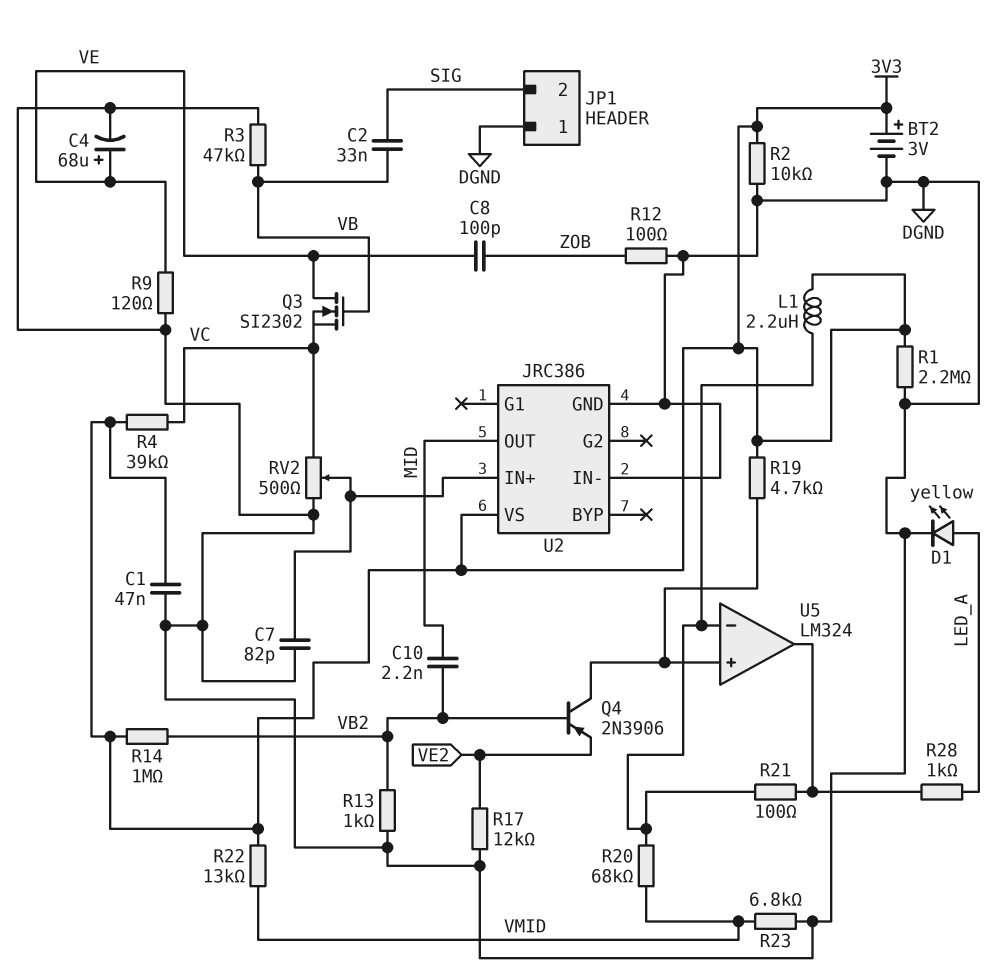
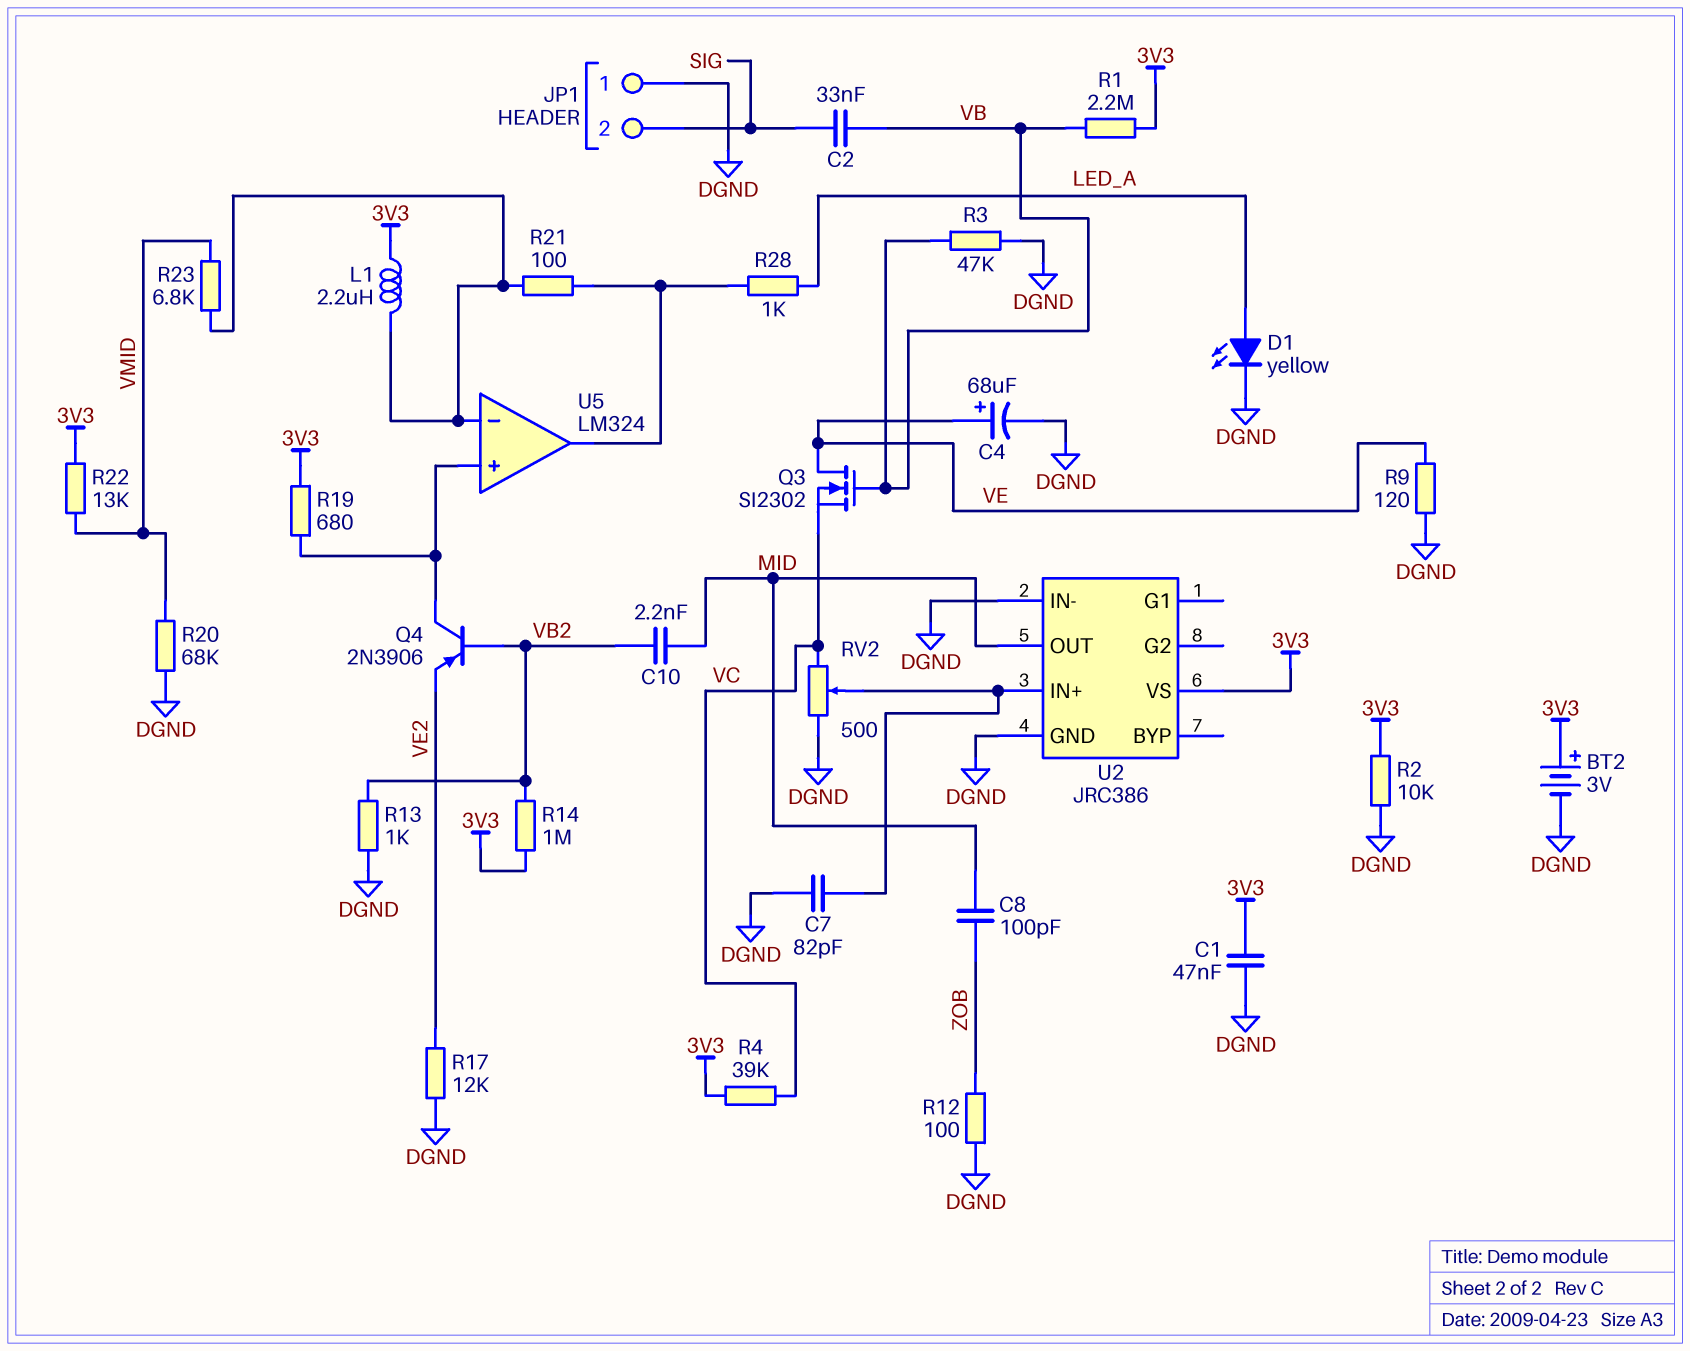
C8: 100pF (VE, ZOB) -> 100pF (MID, ZOB)
R1: 2.2M (3V3, DGND) -> 2.2M (3V3, VB)
R19: 4.7k (3V3, U5/in+) -> 680 (3V3, U5/in+)
R20: 68k (U5/in-, VMID) -> 68k (DGND, VMID)
R23: 6.8k (DGND, VMID) -> 6.8k (U5/in-, VMID)

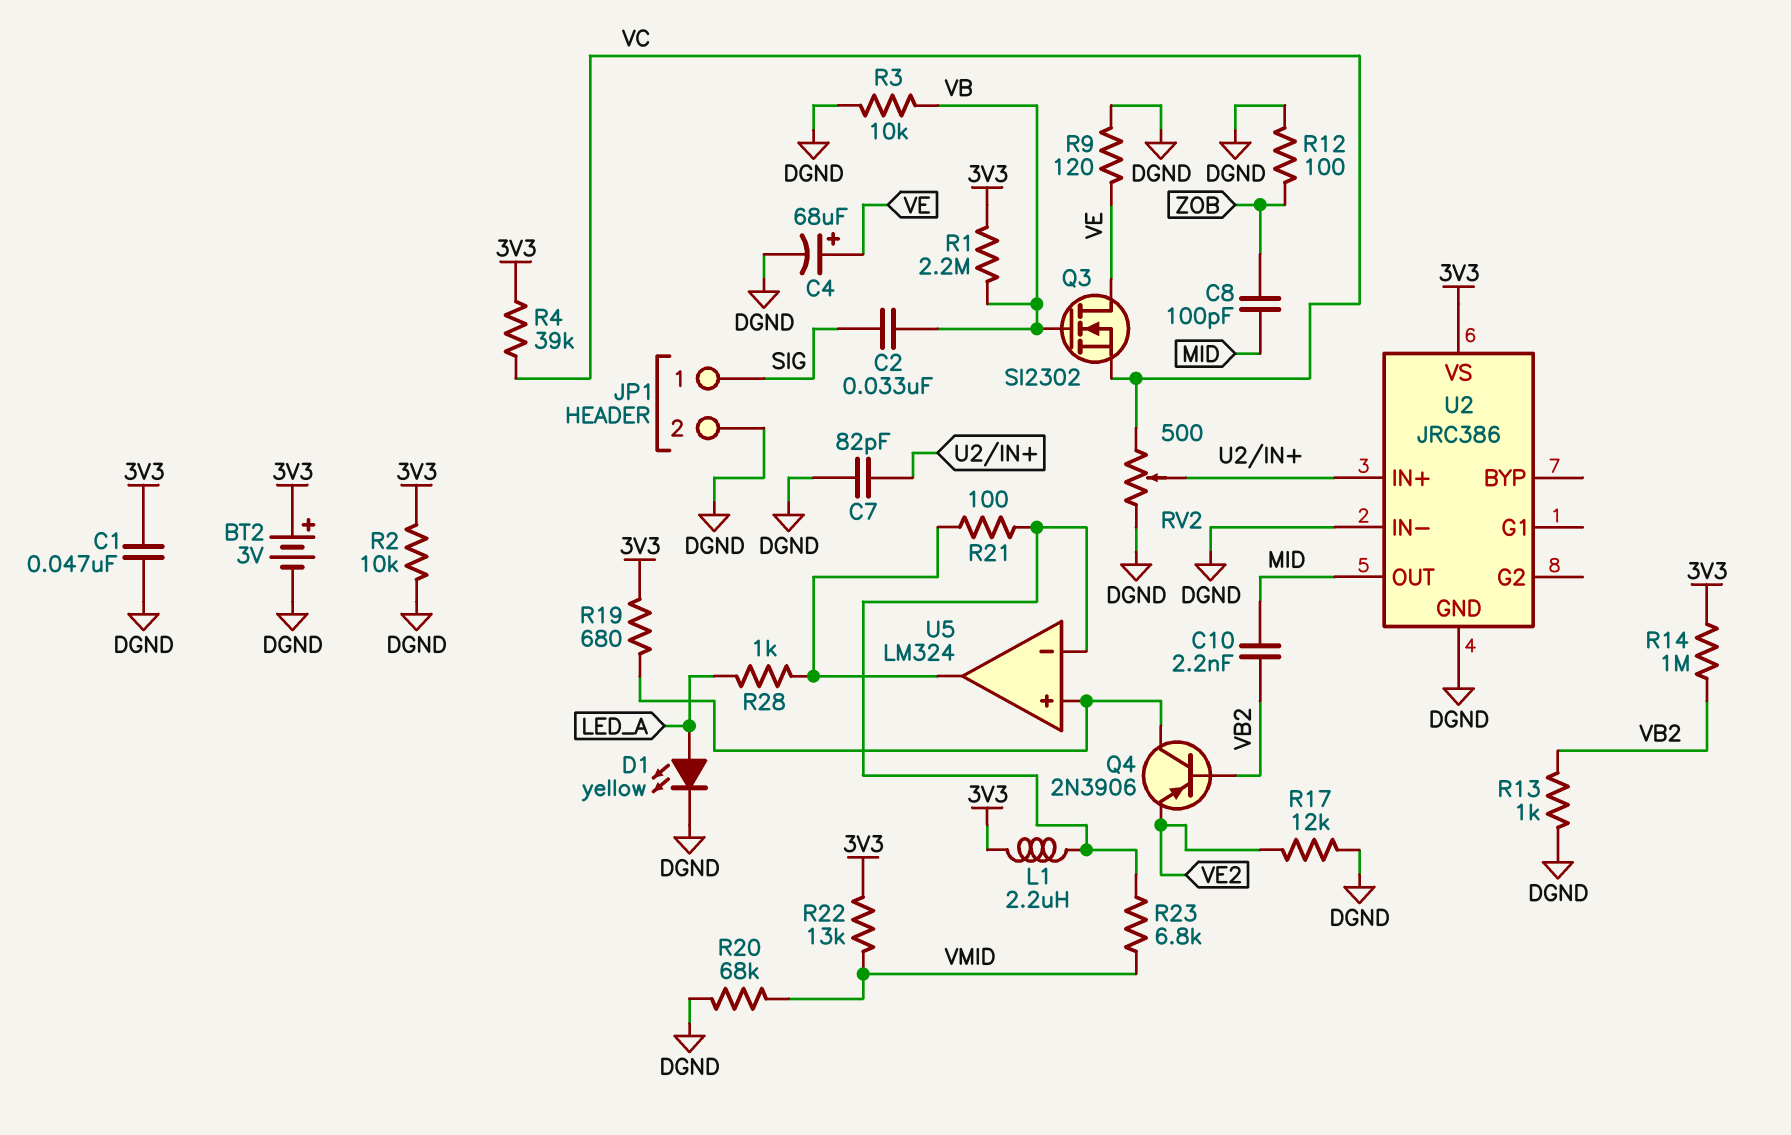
JP1 pin 1: DGND -> SIG
JP1 pin 2: SIG -> DGND
R3: 47k (DGND, VB) -> 10k (DGND, VB)

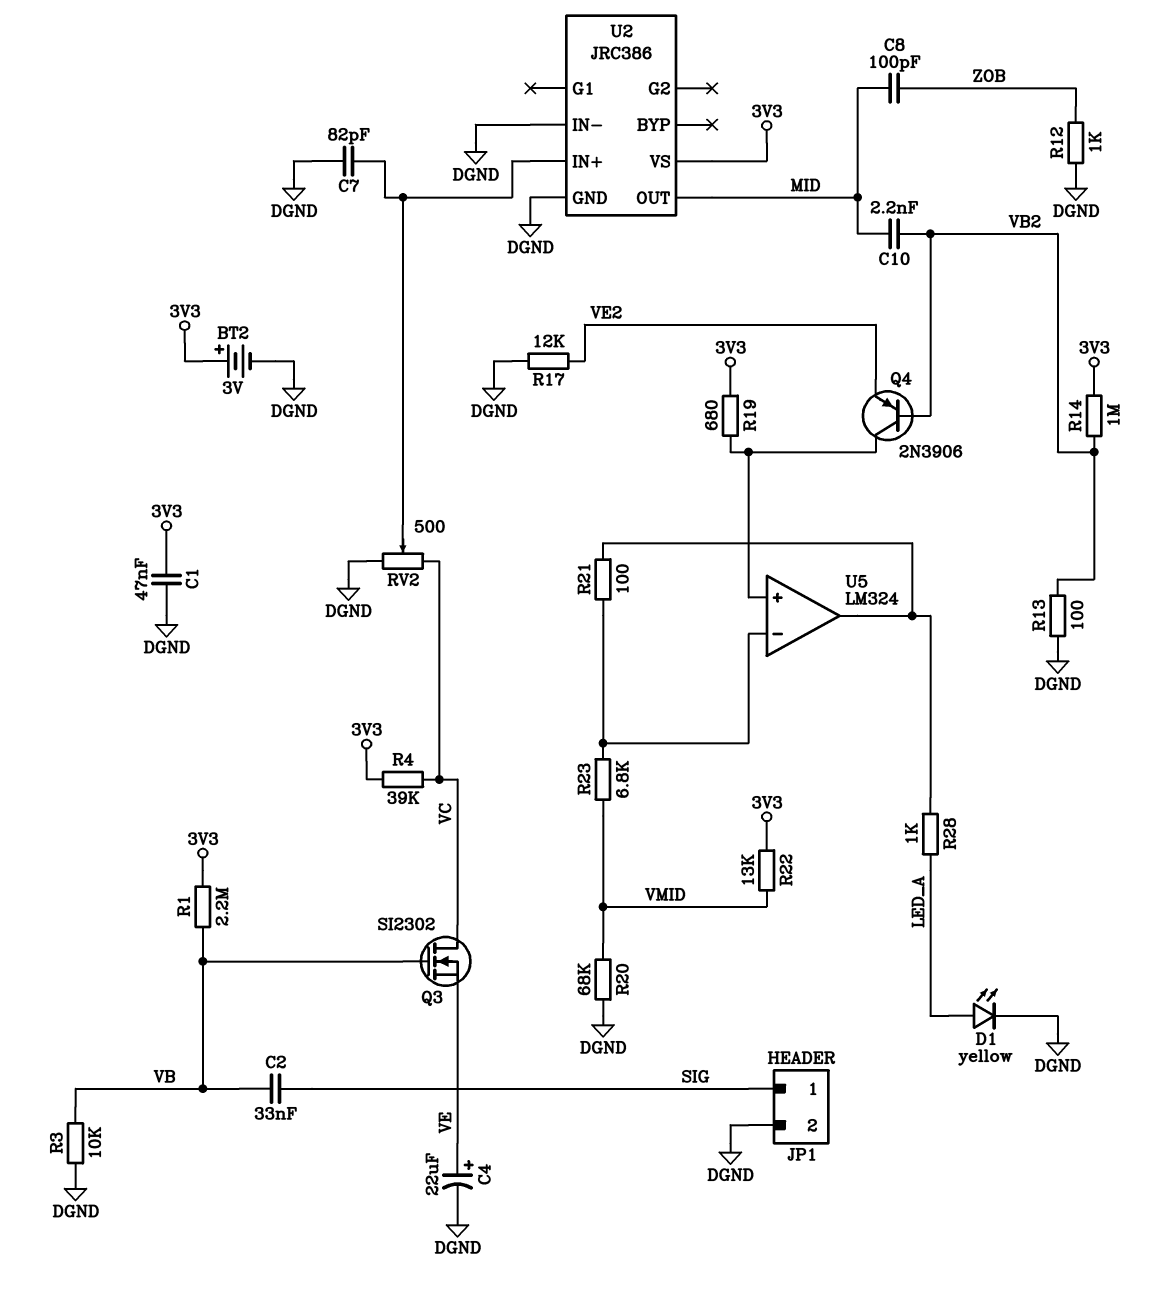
C4: 68uF (plus VE, minus DGND) -> 22uF (plus VE, minus DGND)
L1: 2.2uH (3V3, U5/in-) -> none
Q3: NMOS SI2302 (G VB, D VE, S VC) -> NMOS SI2302 (G VB, D VC, S VE)
R2: 10k (3V3, DGND) -> none
R9: 120 (DGND, VE) -> none
R12: 100 (DGND, ZOB) -> 1k (DGND, ZOB)
R13: 1k (DGND, VB2) -> 100 (DGND, VB2)

